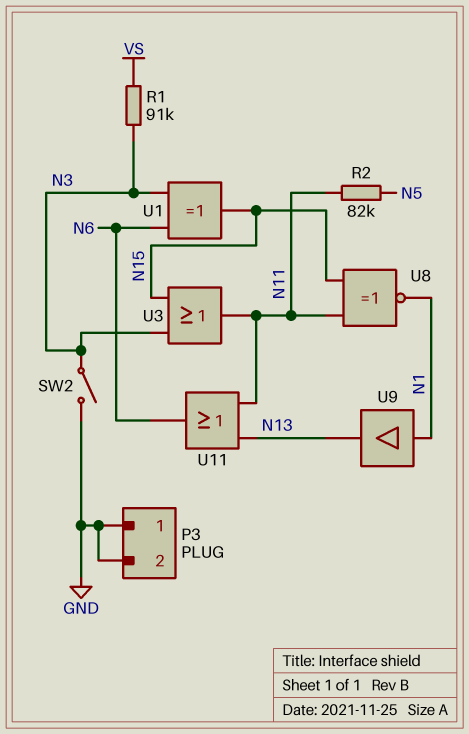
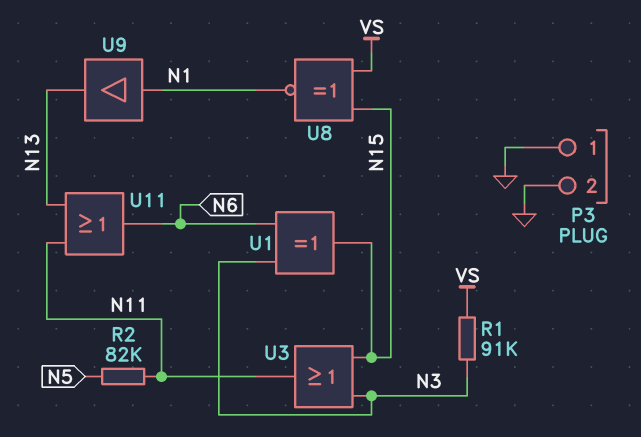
SW2: switch (GND, N3) -> none
U8: XNOR (in N11, in N15, out N1) -> XNOR (in N15, in VS, out N1)

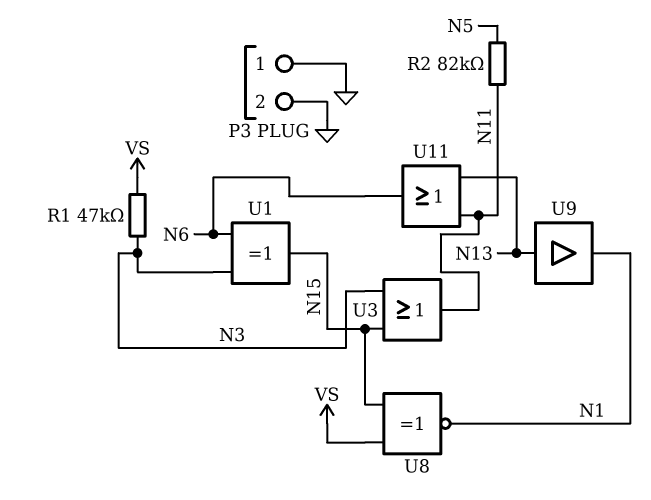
R1: 91k (N3, VS) -> 47k (N3, VS)
U9: buffer (in N1, out N13) -> buffer (in N13, out N1)

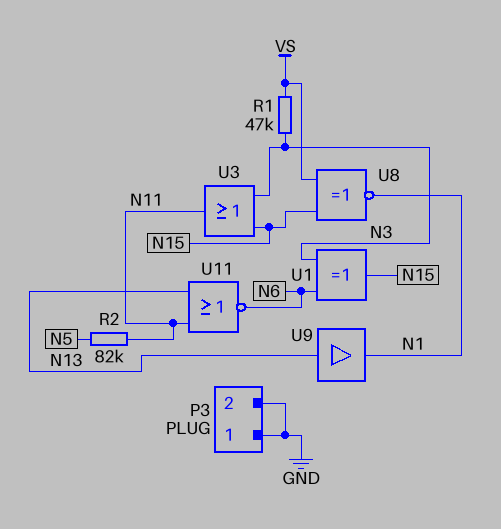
U11: OR (in N11, in N13, out N6) -> NOR (in N11, in N13, out N6)

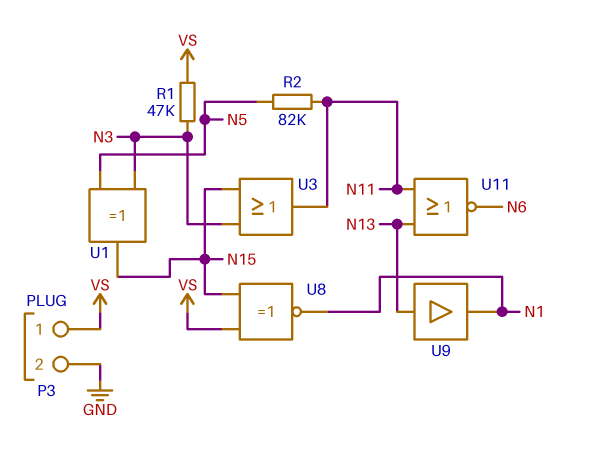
P3 pin 1: GND -> VS
U1: XOR (in N3, in N6, out N15) -> XOR (in N3, in N5, out N15)

